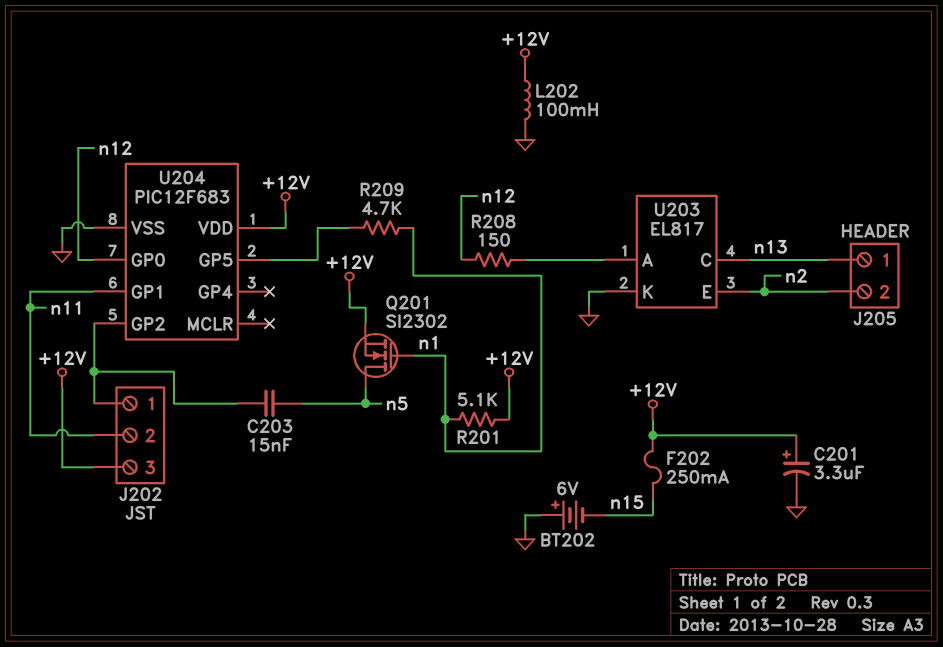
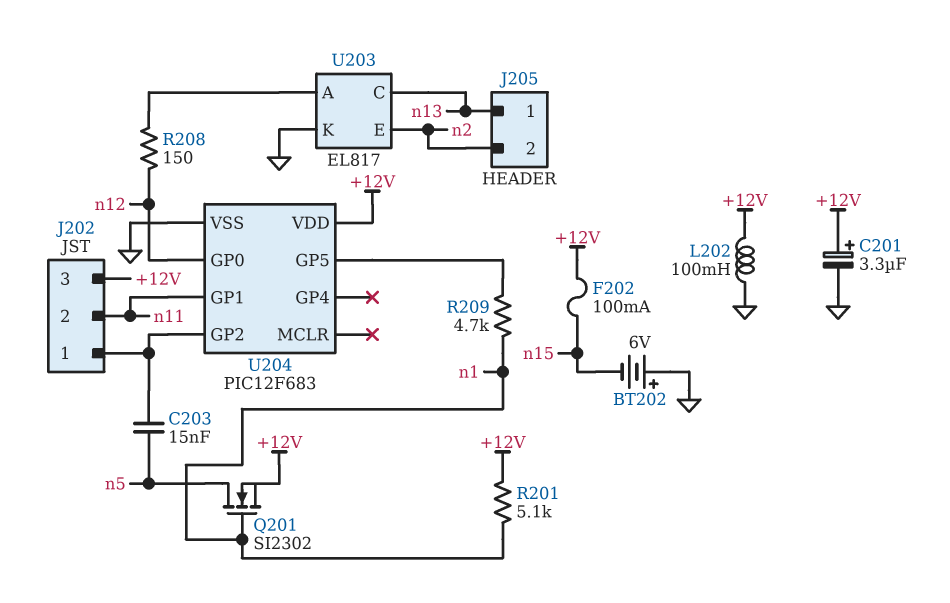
F202: 250mA (+12V, n15) -> 100mA (+12V, n15)

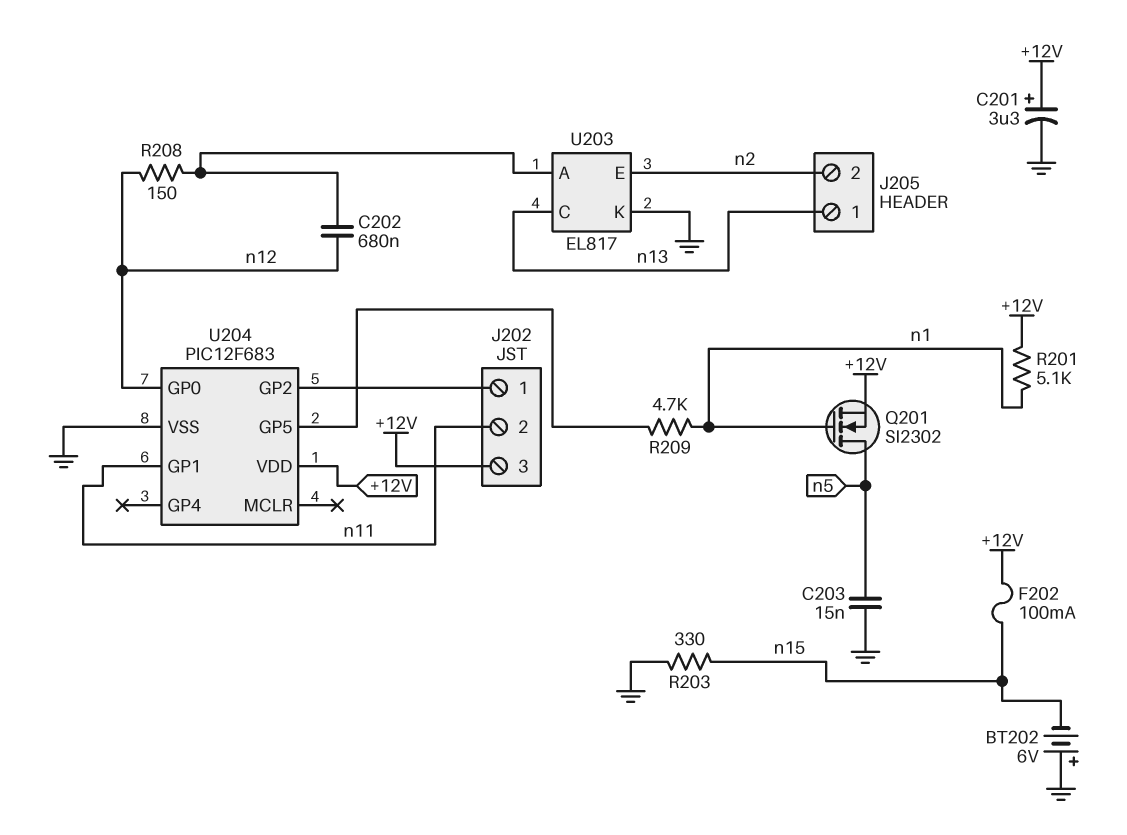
C202: none -> 680nF (U203/A, n12)
C203: 15nF (J202/1, n5) -> 15nF (GND, n5)
L202: 100mH (+12V, GND) -> none
R203: none -> 330 (GND, n15)

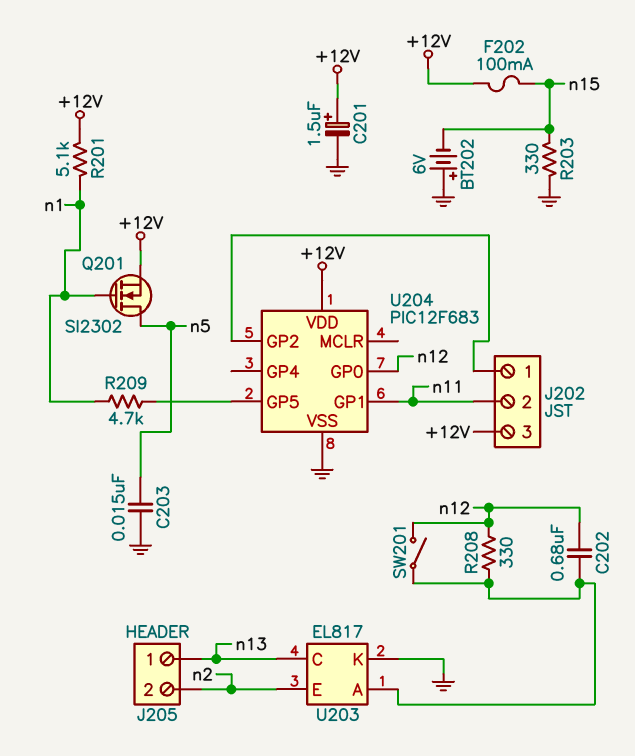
C201: 3.3uF (plus +12V, minus GND) -> 1.5uF (plus +12V, minus GND)
R208: 150 (U203/A, n12) -> 330 (U203/A, n12)
SW201: none -> switch (U203/A, n12)

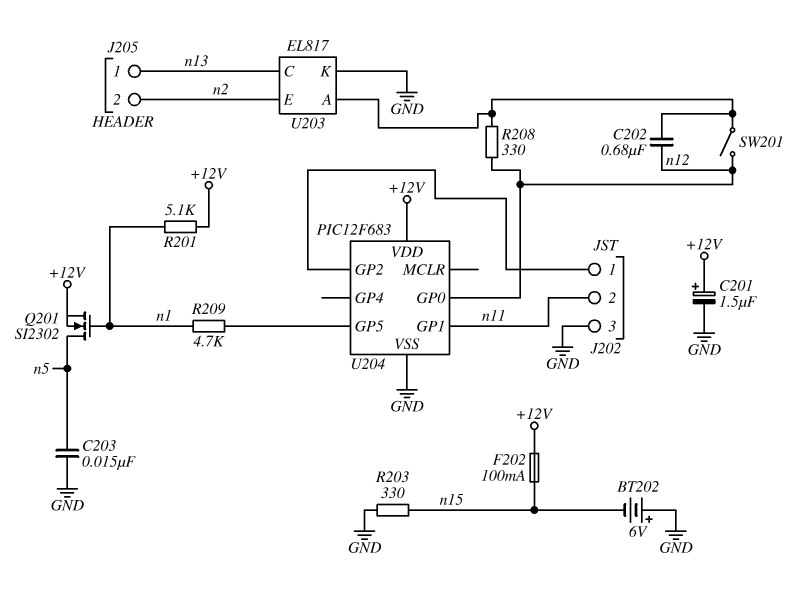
J202 pin 3: +12V -> GND

